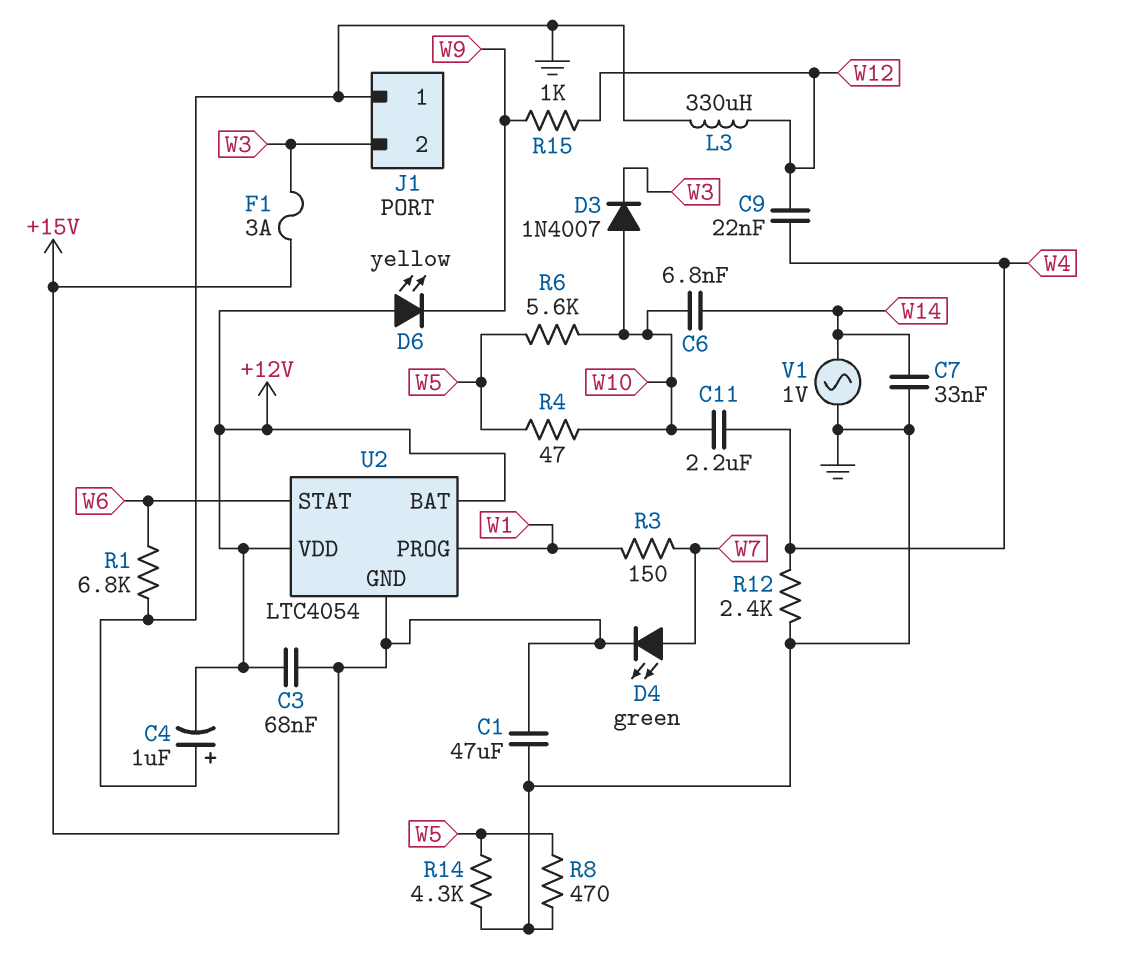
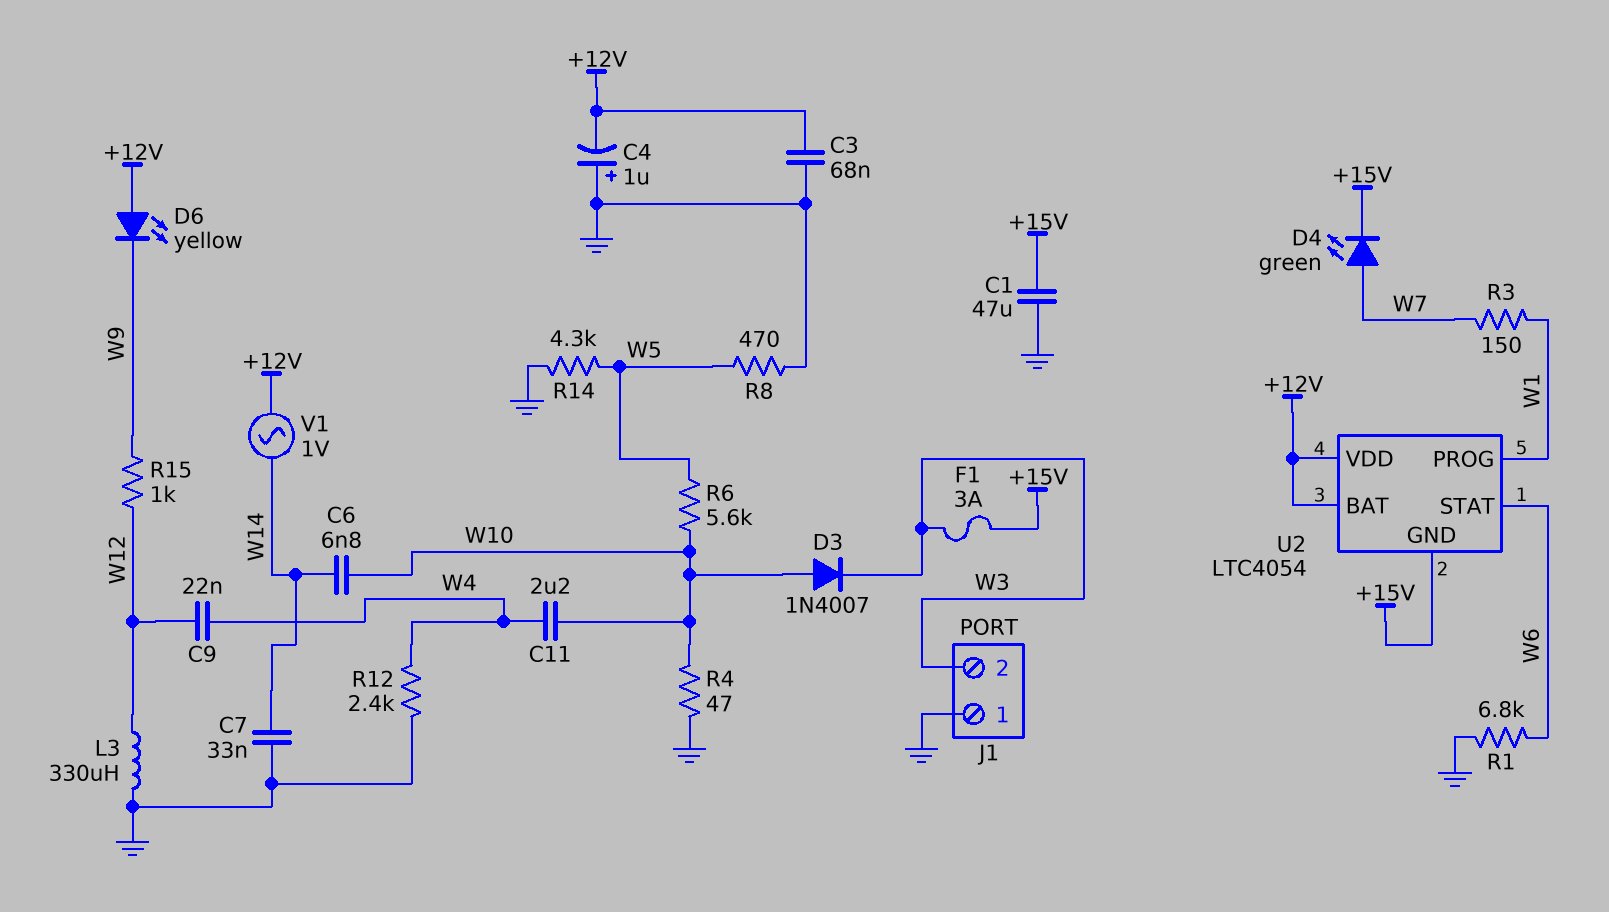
C3: 68nF (+12V, +15V) -> 68nF (+12V, GND)
R4: 47 (W5, W10) -> 47 (GND, W10)
V1: AC 1V (GND, W14) -> AC 1V (+12V, W14)

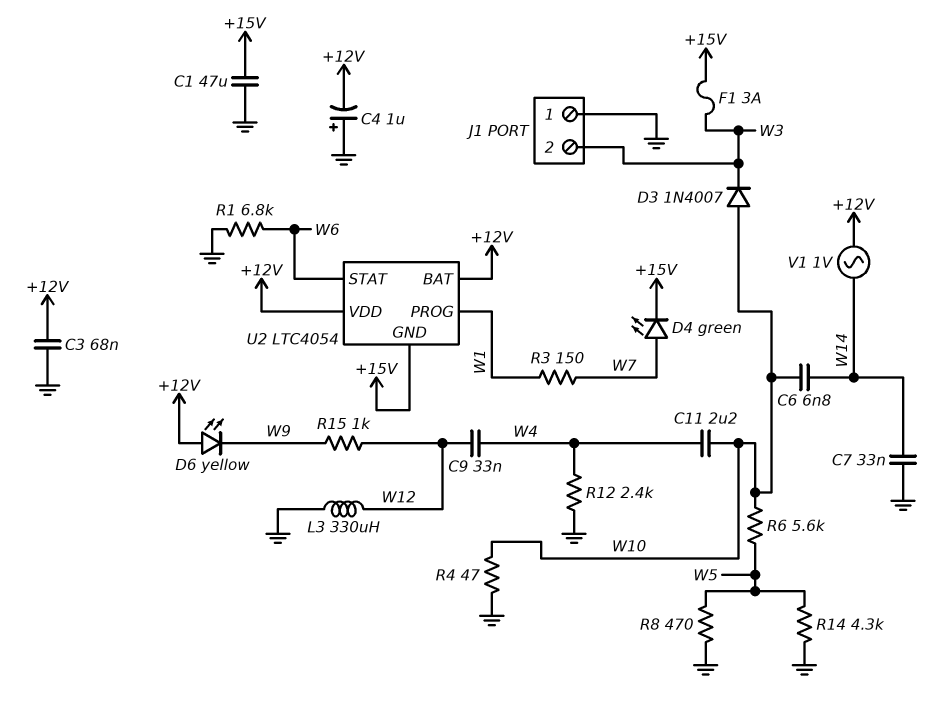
C9: 22nF (W4, W12) -> 33nF (W4, W12)

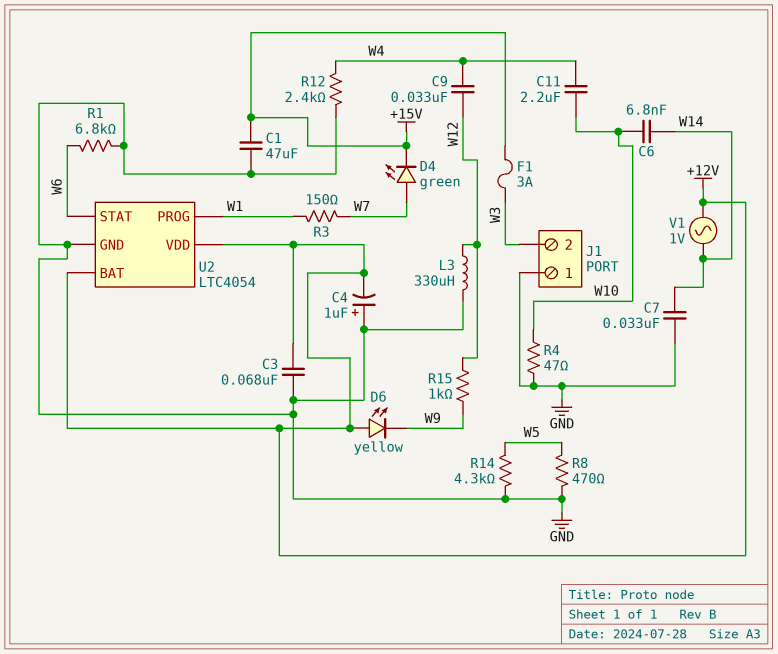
D3: diode 1N4007 (A W10, K W3) -> none
R6: 5.6k (W5, W10) -> none
U2 pin GND: +15V -> GND

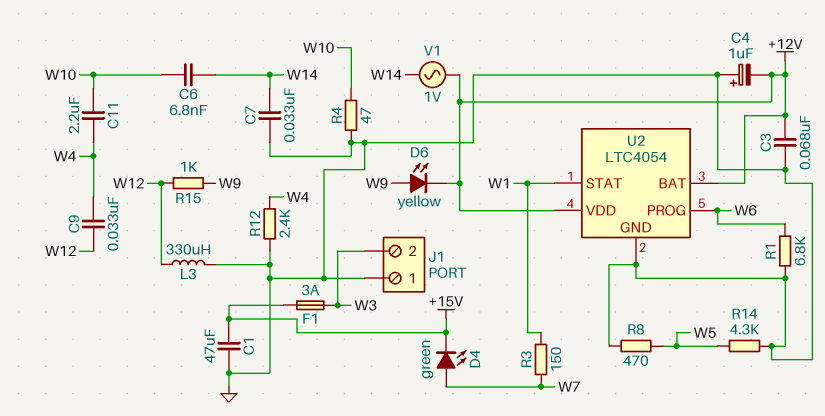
D6: LED yellow (A +12V, K W9) -> LED yellow (A W9, K +12V)
U2 pin PROG: W1 -> W6
U2 pin STAT: W6 -> W1

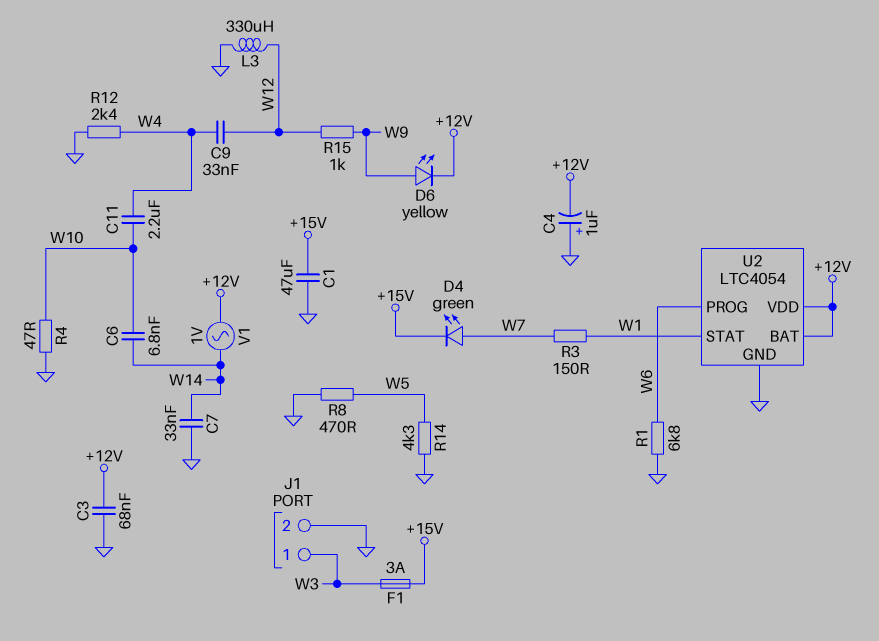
J1 pin 1: GND -> W3
J1 pin 2: W3 -> GND

